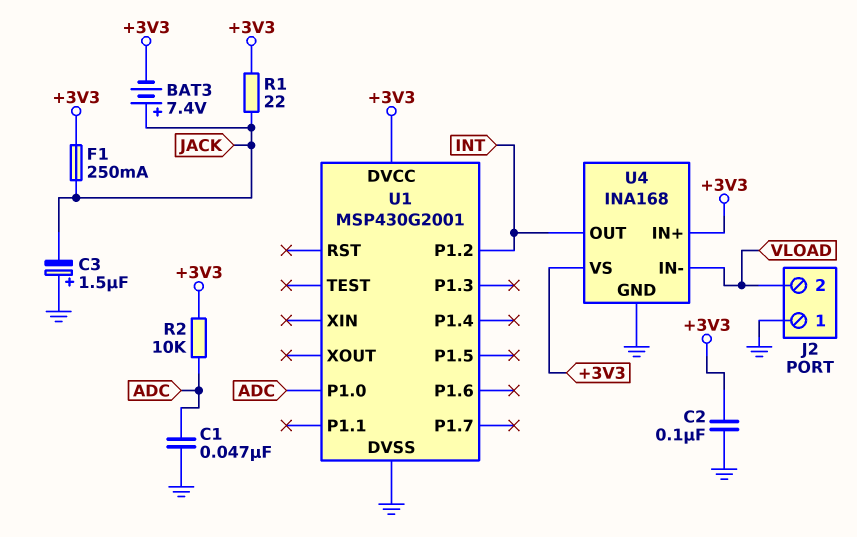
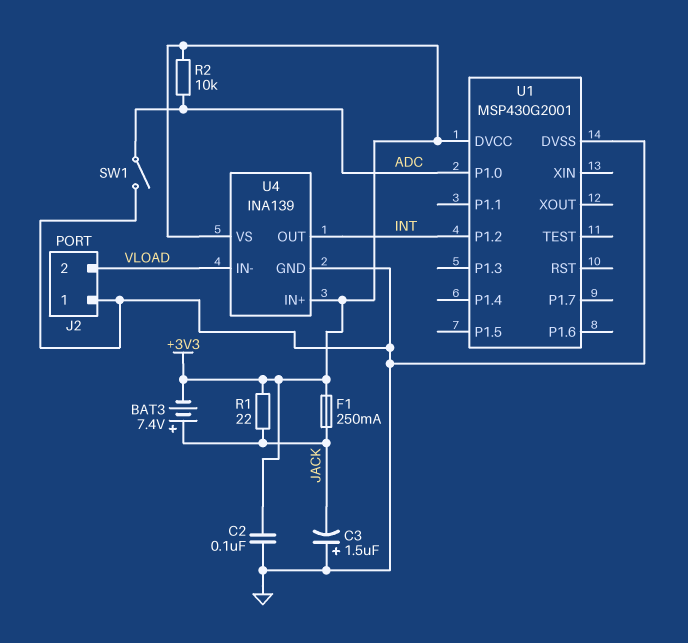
C1: 47nF (ADC, GND) -> none
SW1: none -> switch (ADC, GND)
U4: INA168 -> INA139

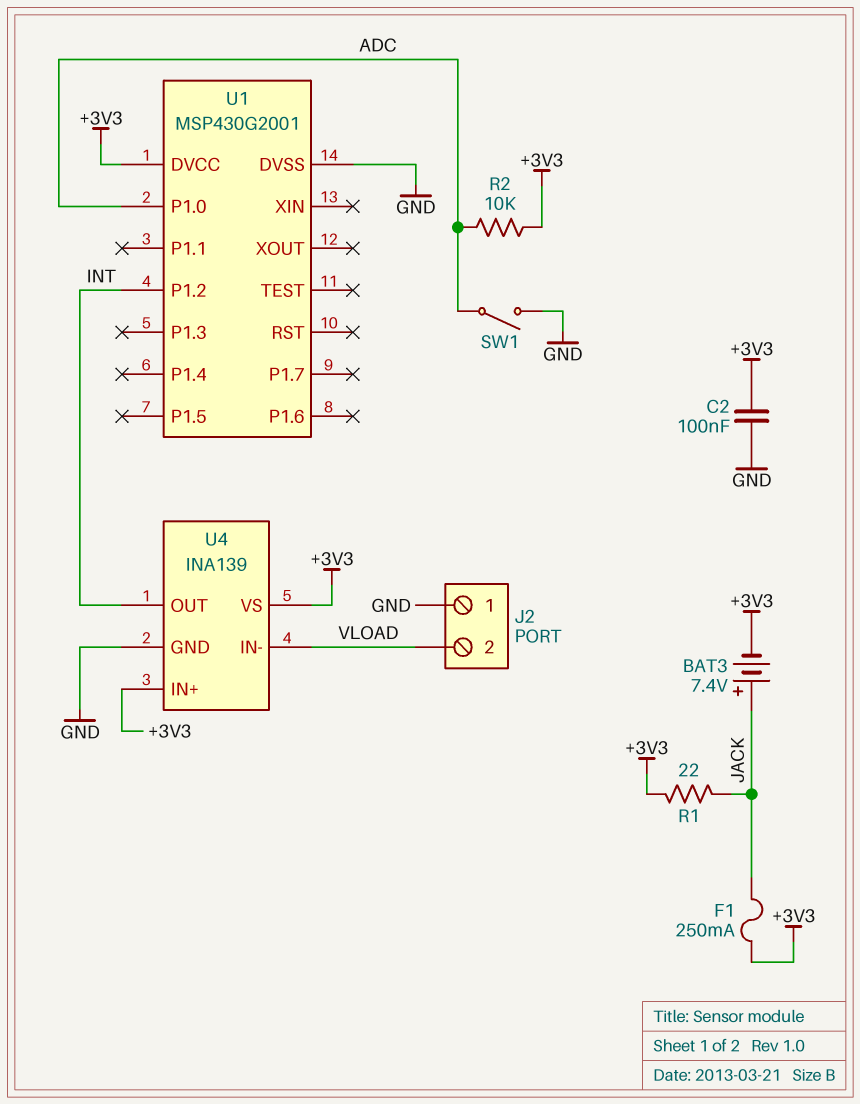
C3: 1.5uF (plus GND, minus JACK) -> none

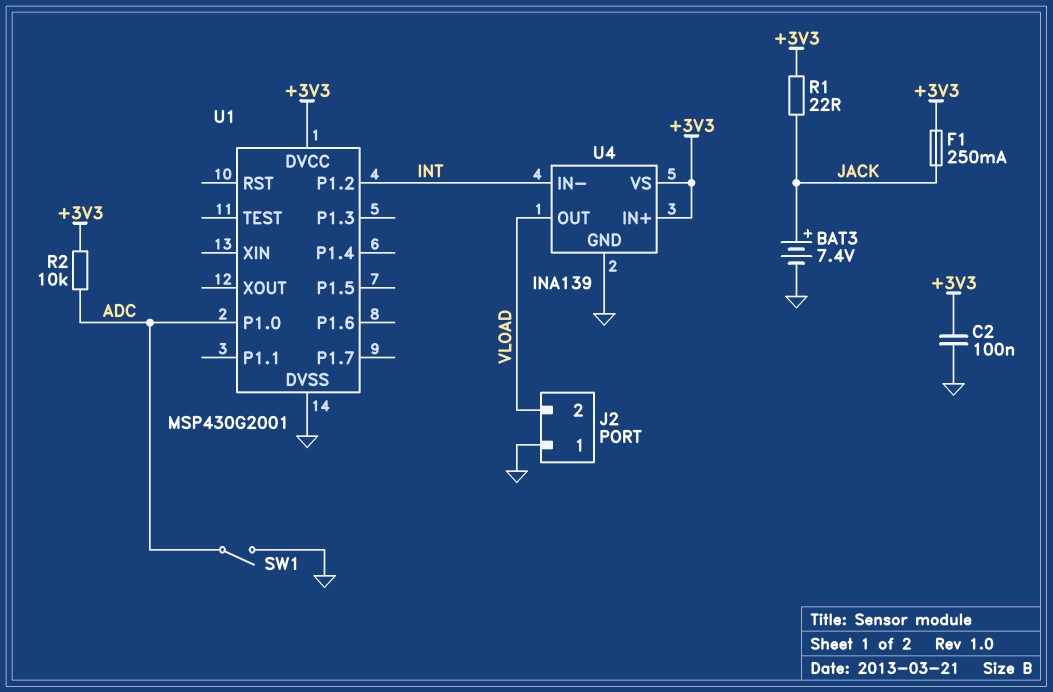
BAT3: 7.4V (plus JACK, minus +3V3) -> 7.4V (plus JACK, minus GND)
U4 pin IN-: VLOAD -> INT
U4 pin OUT: INT -> VLOAD

